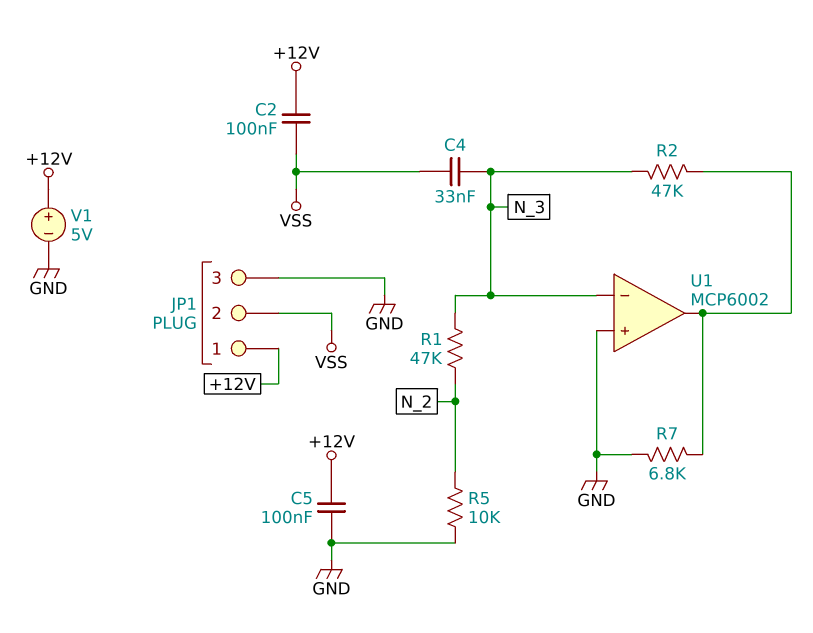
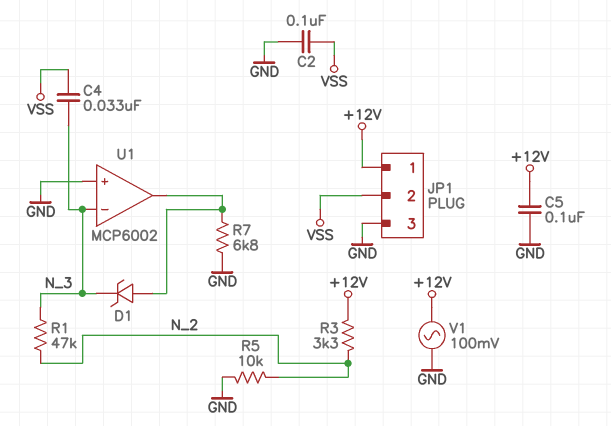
C2: 100nF (+12V, VSS) -> 100nF (GND, VSS)
D1: none -> zener (A U1/out, K N_3)
R2: 47k (N_3, U1/out) -> none
R3: none -> 3.3k (+12V, N_2)
V1: 5V (plus +12V, minus GND) -> AC 100mV (+12V, GND)

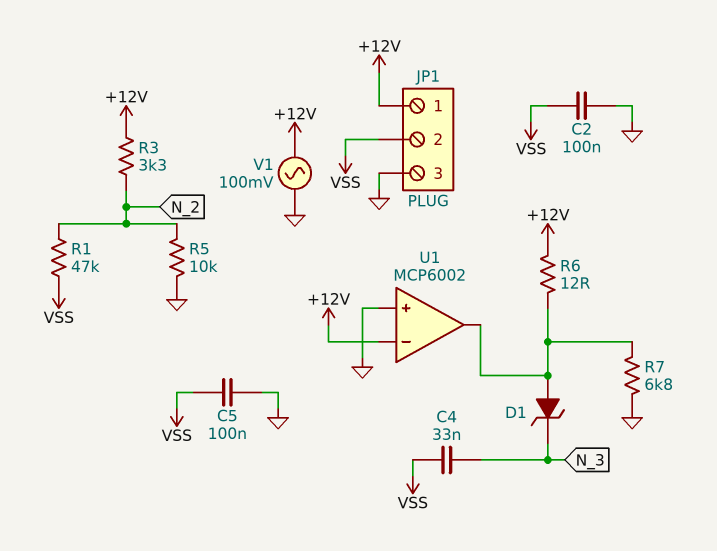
C5: 100nF (+12V, GND) -> 100nF (GND, VSS)
R1: 47k (N_2, N_3) -> 47k (N_2, VSS)
R6: none -> 12 (+12V, U1/out)
U1 pin in-: N_3 -> +12V

